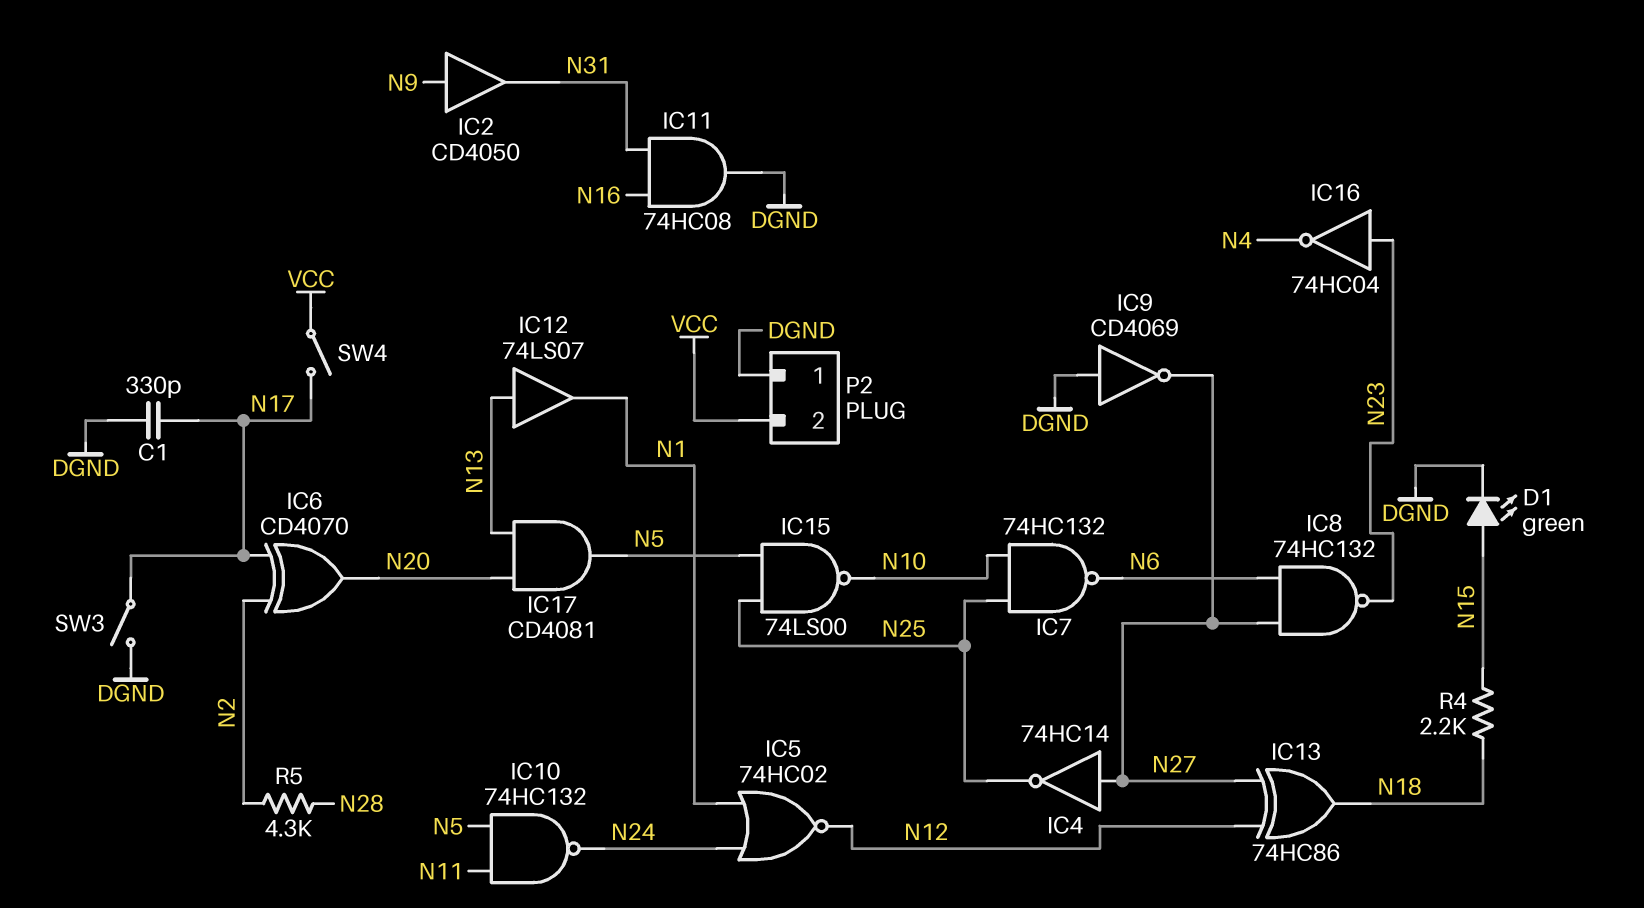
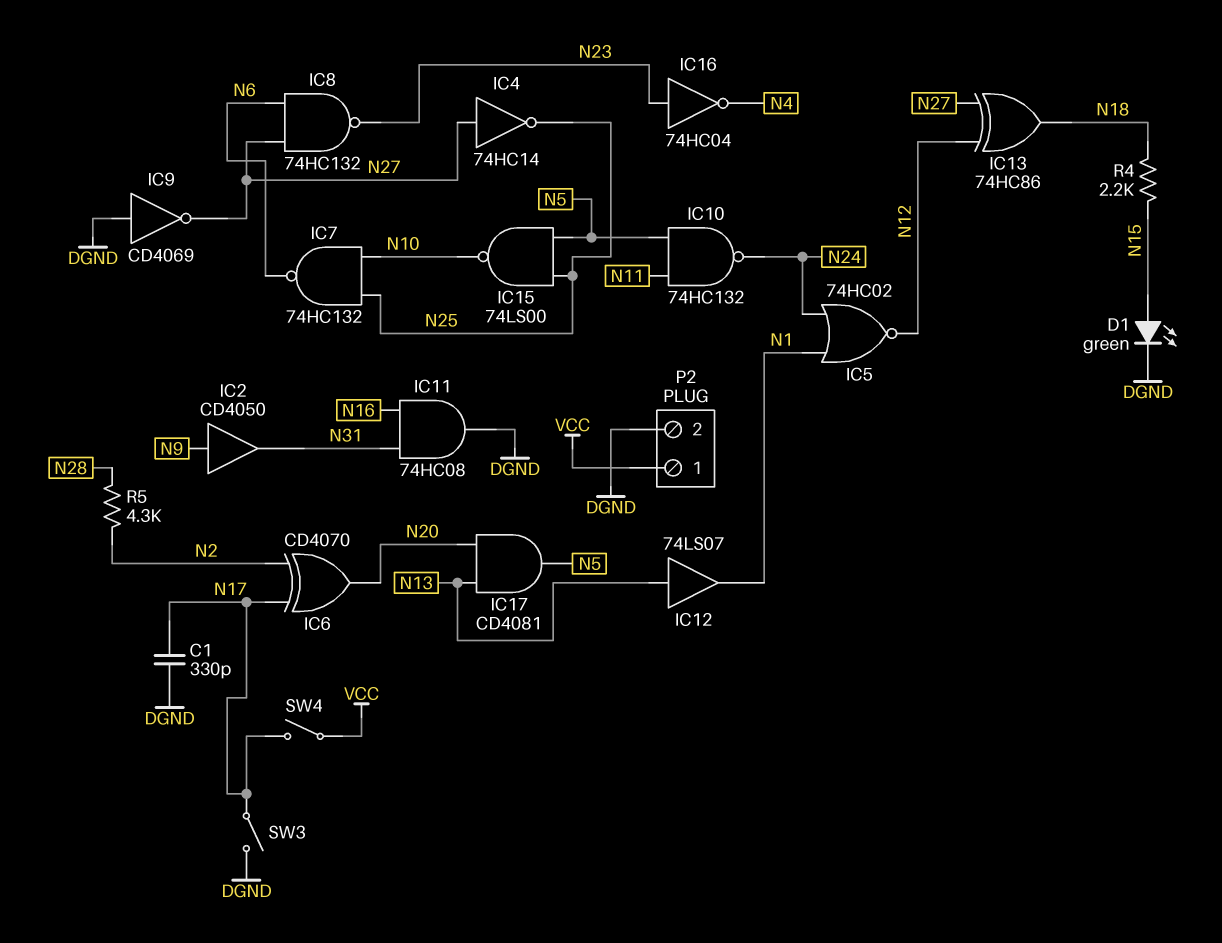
P2 pin 1: DGND -> VCC
P2 pin 2: VCC -> DGND

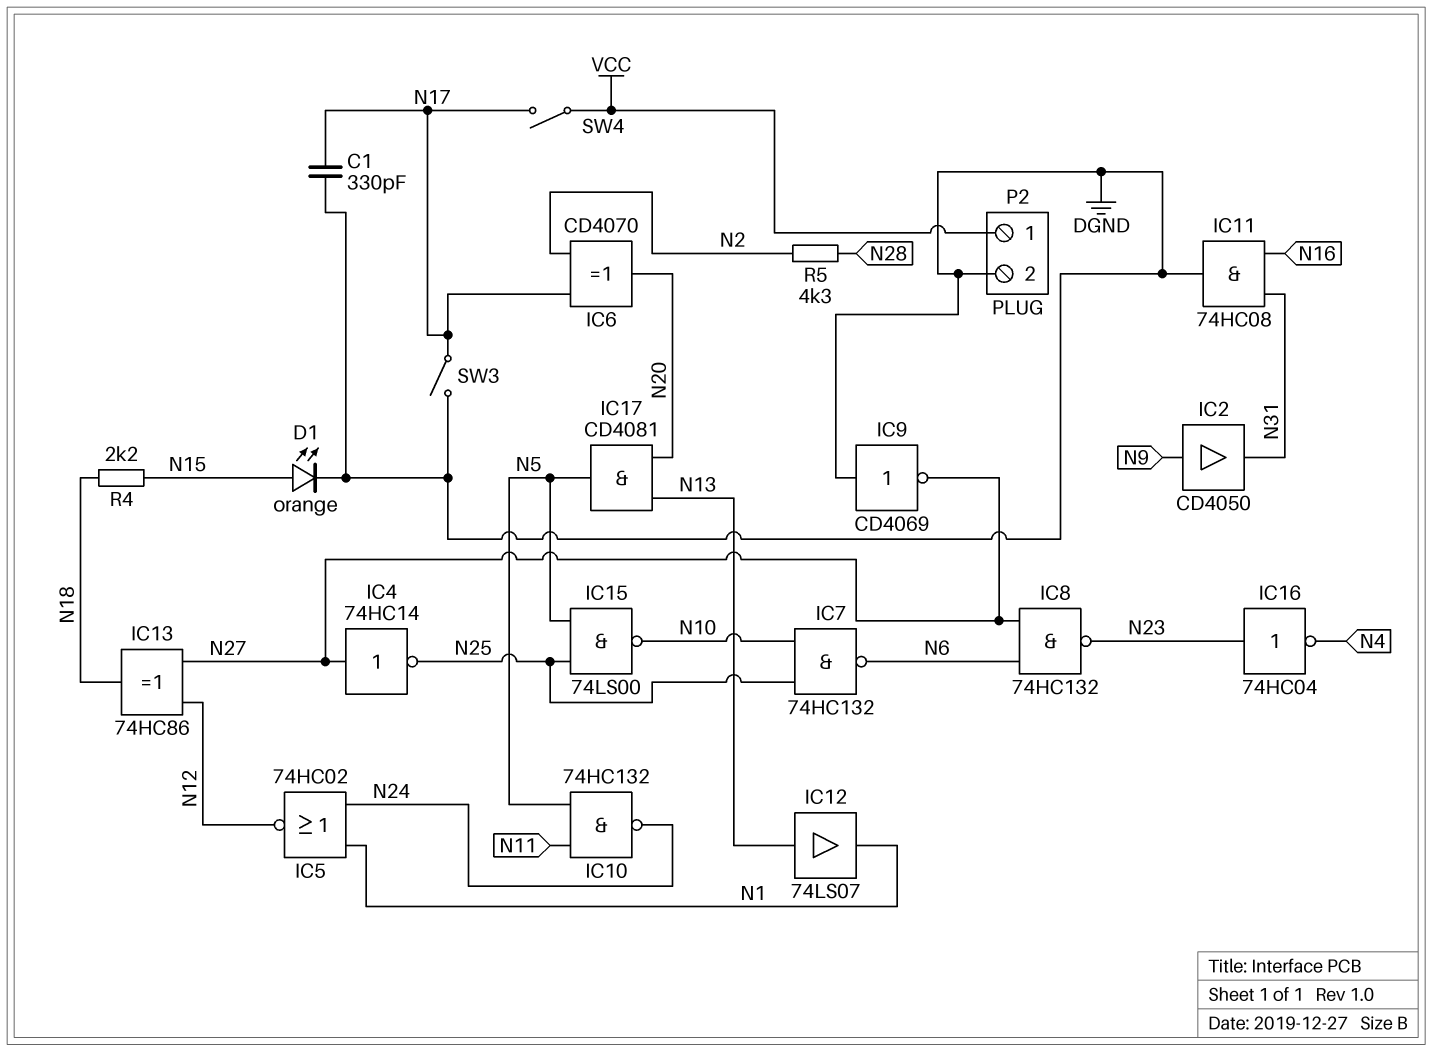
D1: LED green (A N15, K DGND) -> LED orange (A N15, K DGND)

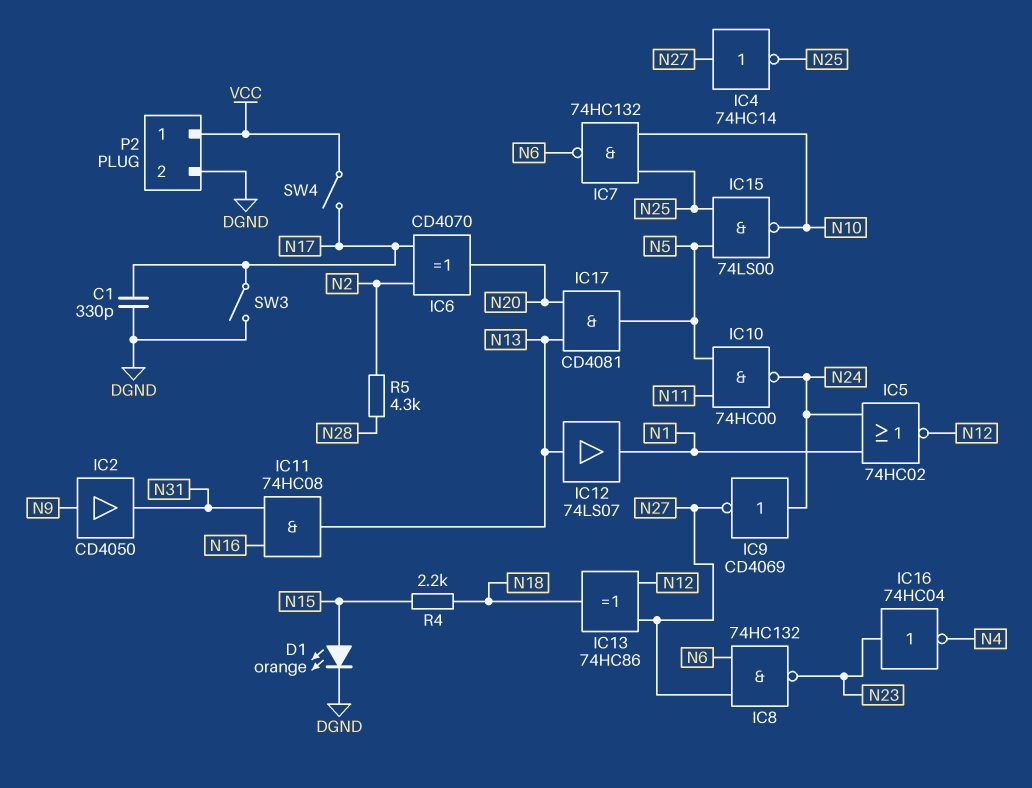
IC9: NOT CD4069 (in DGND, out N27) -> NOT CD4069 (in N24, out N27)
IC10: NAND 74HC132 (in N5, in N11, out N24) -> NAND 74HC00 (in N5, in N11, out N24)
IC11: AND 74HC08 (in N16, in N31, out DGND) -> AND 74HC08 (in N16, in N31, out N13)

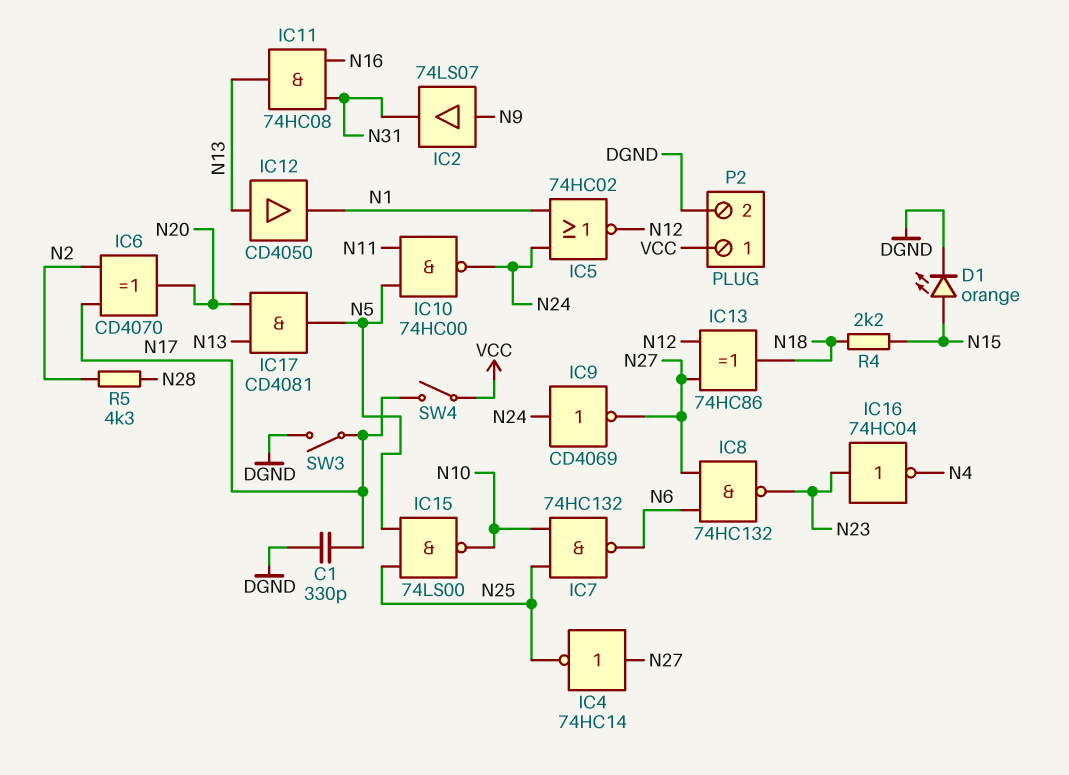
IC2: buffer CD4050 (in N9, out N31) -> buffer 74LS07 (in N9, out N31)
IC12: buffer 74LS07 (in N13, out N1) -> buffer CD4050 (in N13, out N1)

